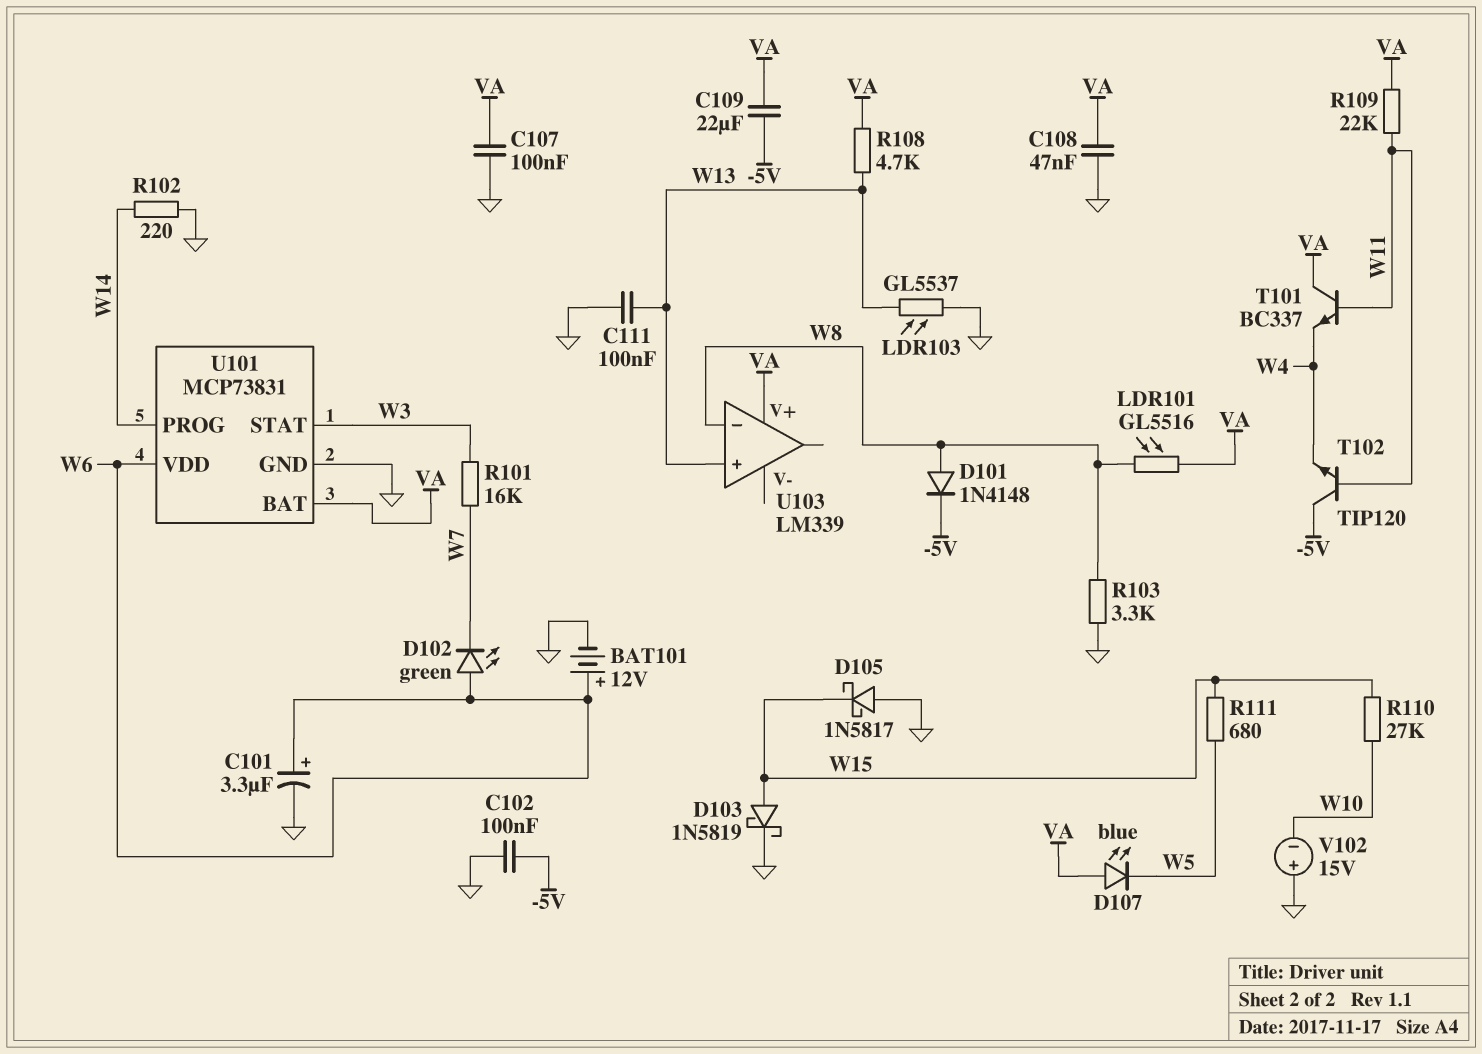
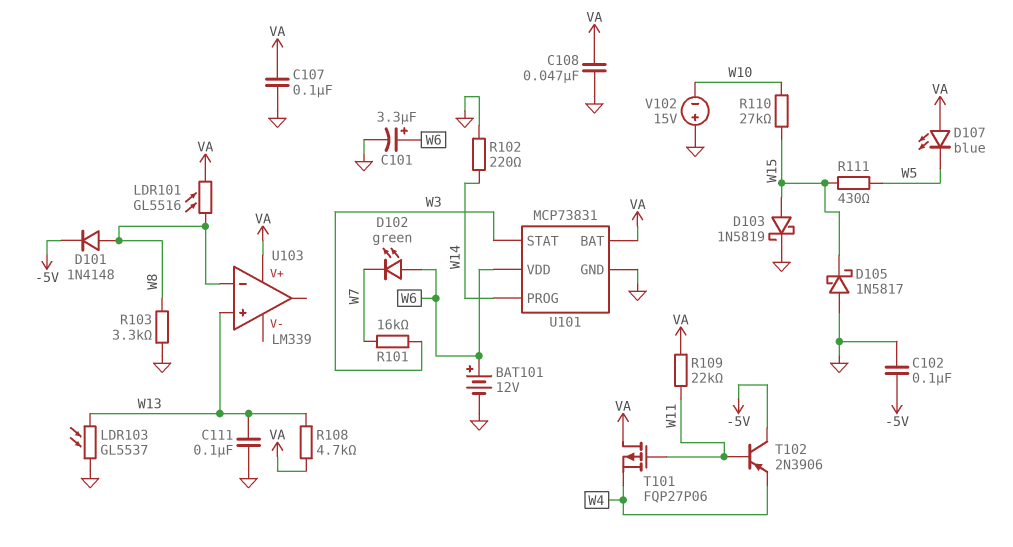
C109: 22uF (-5V, VA) -> none
R111: 680 (W5, W15) -> 430 (W5, W15)
T101: NPN BC337 (B W11, C VA, E W4) -> PMOS FQP27P06 (G W11, D VA, S W4)
T102: NPN TIP120 (B W11, C -5V, E W4) -> PNP 2N3906 (B W11, C -5V, E W4)

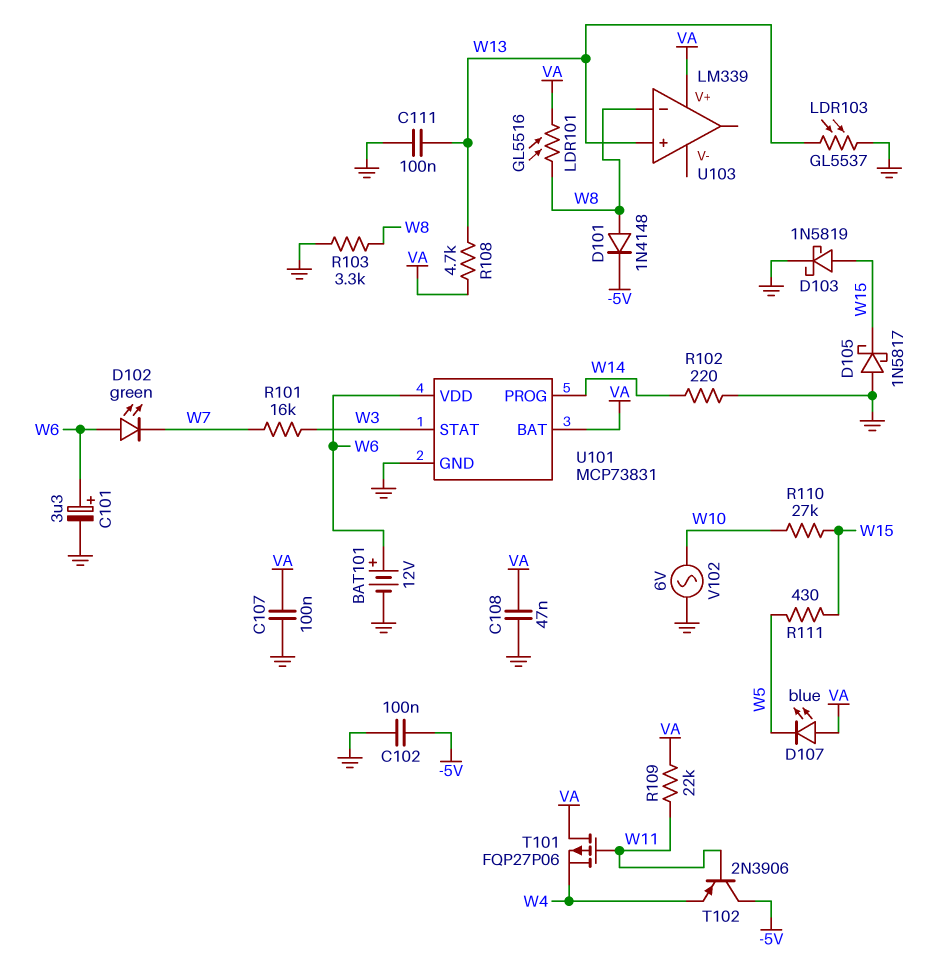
V102: 15V (plus GND, minus W10) -> AC 6V (GND, W10)

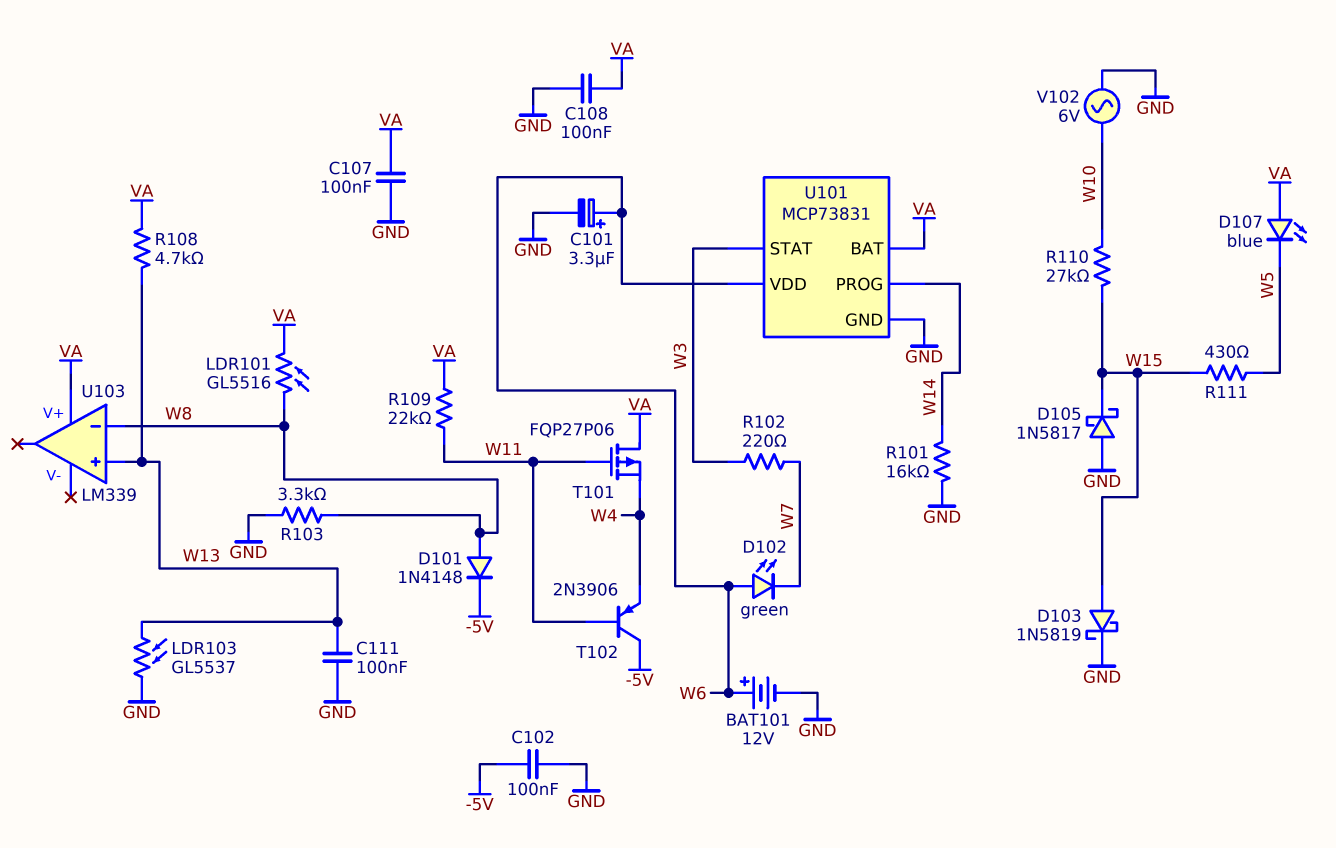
C108: 47nF (GND, VA) -> 100nF (GND, VA)
R101: 16k (W3, W7) -> 16k (GND, W14)
R102: 220 (GND, W14) -> 220 (W3, W7)

